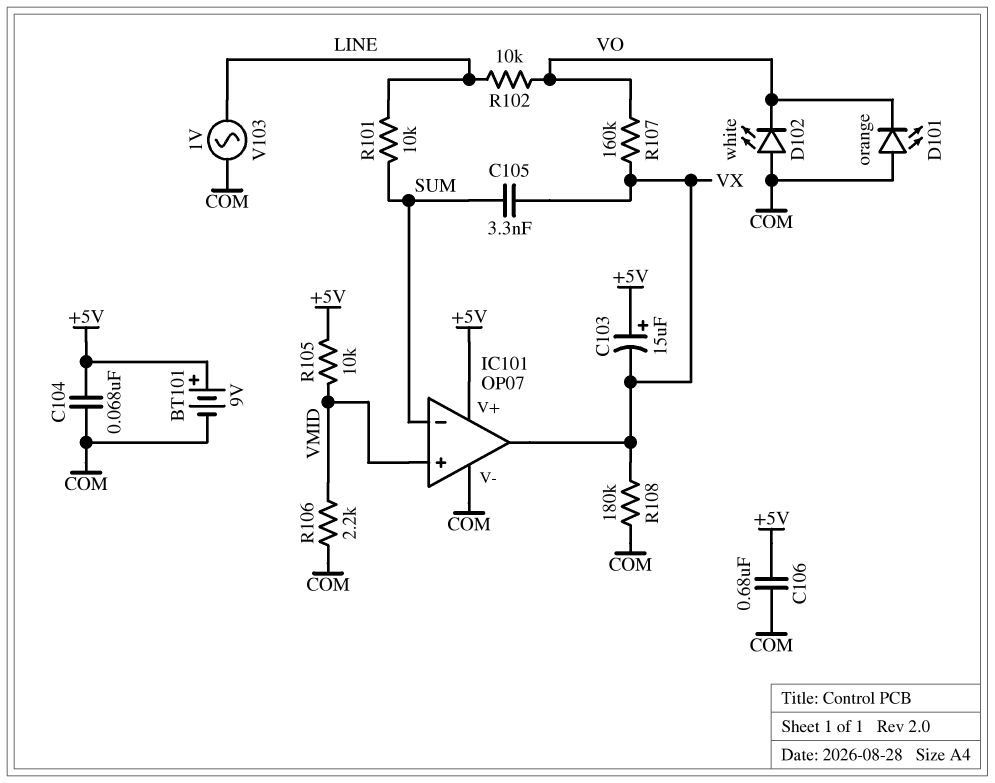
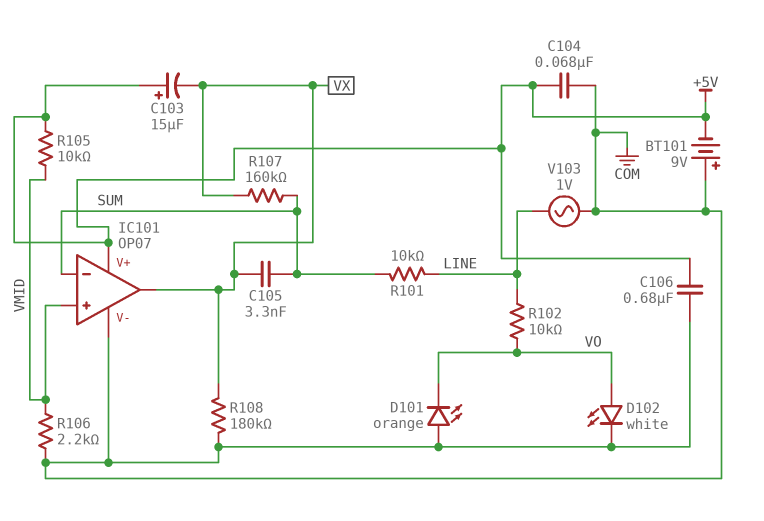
BT101: 9V (plus +5V, minus COM) -> 9V (plus COM, minus +5V)
D102: LED white (A COM, K VO) -> LED white (A VO, K COM)
R107: 160k (VO, VX) -> 160k (SUM, VX)

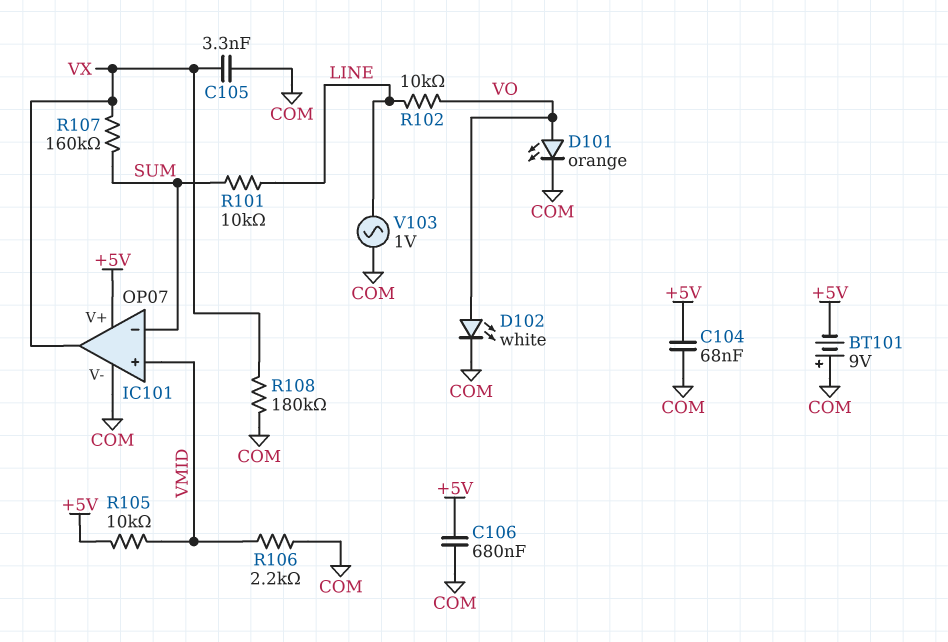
C103: 15uF (plus +5V, minus VX) -> none
C105: 3.3nF (SUM, VX) -> 3.3nF (COM, VX)
D101: LED orange (A COM, K VO) -> LED orange (A VO, K COM)

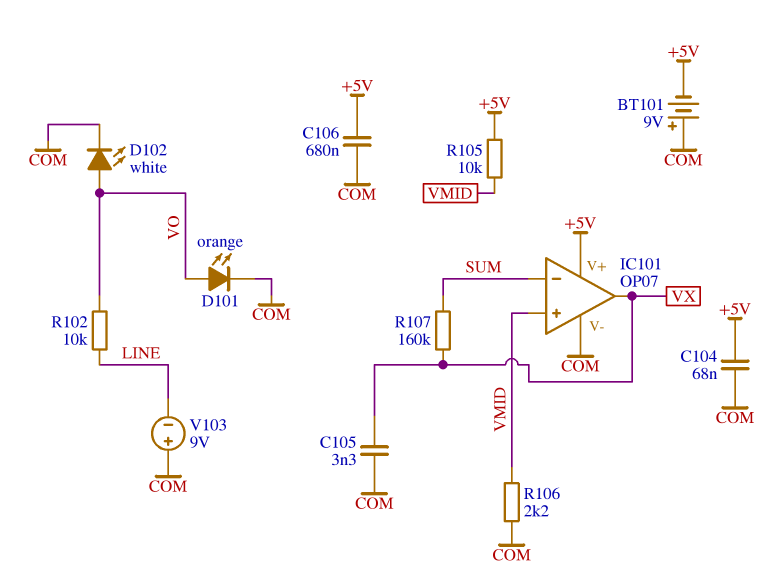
R101: 10k (LINE, SUM) -> none
R108: 180k (COM, VX) -> none
V103: AC 1V (COM, LINE) -> 9V (plus COM, minus LINE)

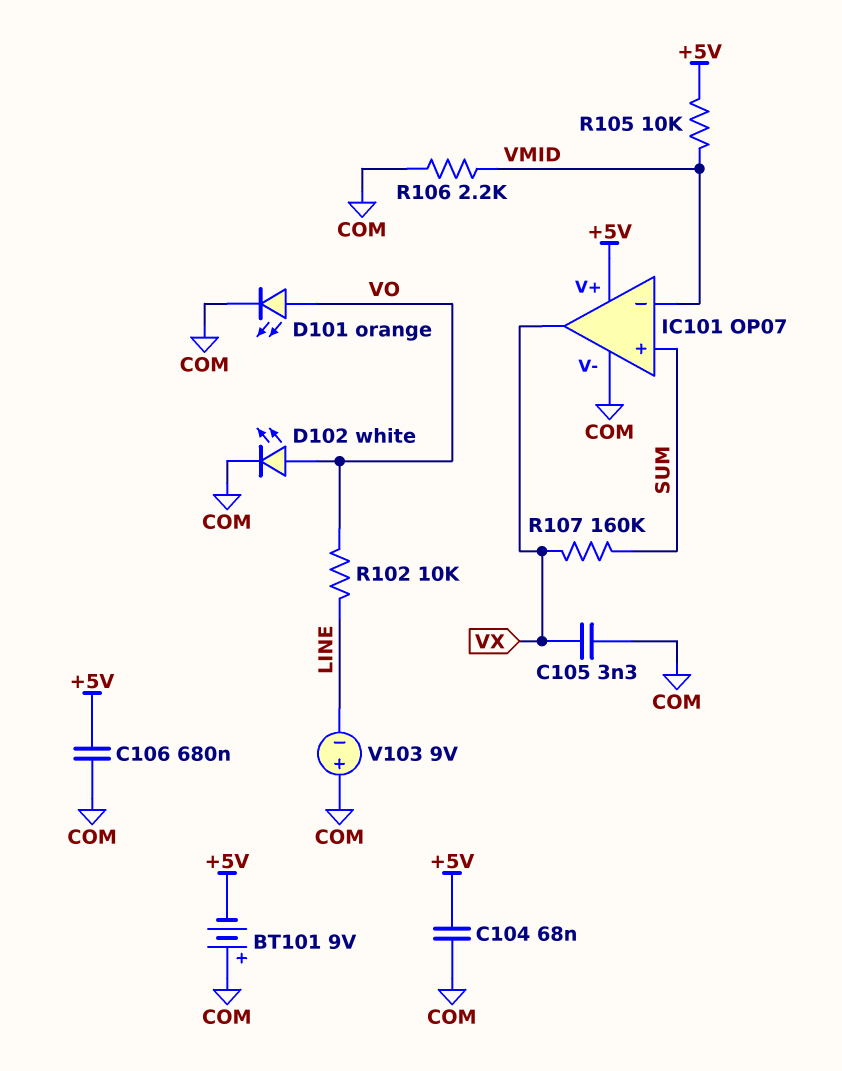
IC101 pin in+: VMID -> SUM
IC101 pin in-: SUM -> VMID

